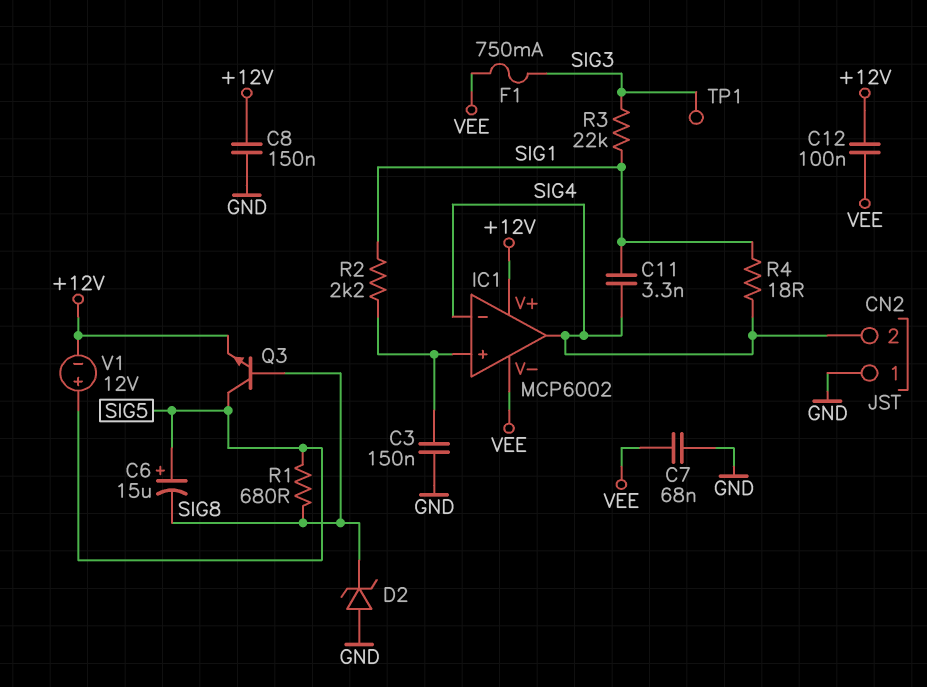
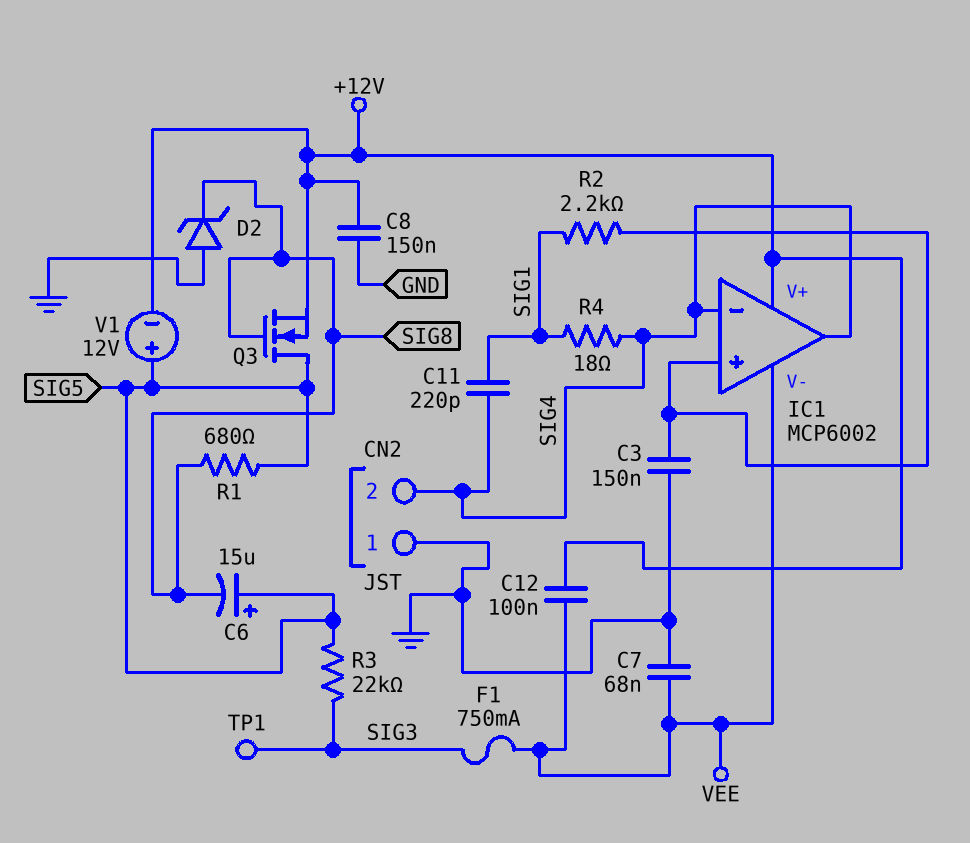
C11: 3.3nF (SIG1, SIG4) -> 220pF (SIG1, SIG4)
Q3: NPN (B SIG8, C SIG5, E +12V) -> NMOS (G SIG8, D SIG5, S +12V)
R3: 22k (SIG1, SIG3) -> 22k (SIG3, SIG5)

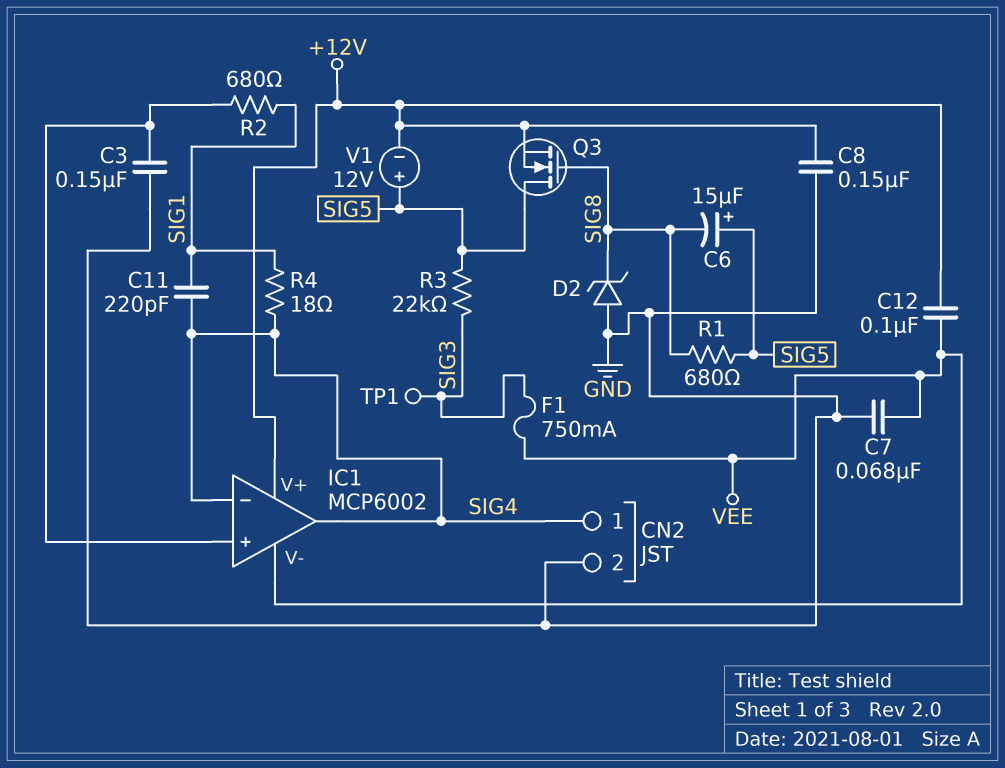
CN2 pin 1: GND -> SIG4
CN2 pin 2: SIG4 -> GND
R2: 2.2k (IC1/in+, SIG1) -> 680 (IC1/in+, SIG1)

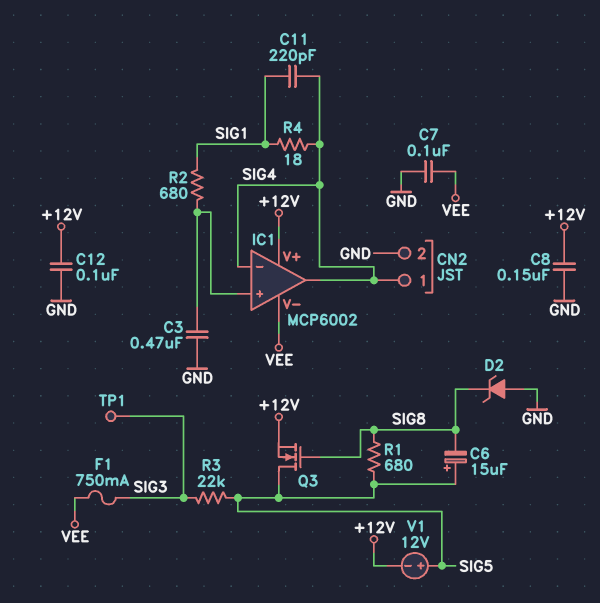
C3: 150nF (GND, IC1/in+) -> 470nF (GND, IC1/in+)
C7: 68nF (GND, VEE) -> 100nF (GND, VEE)
C12: 100nF (+12V, VEE) -> 100nF (+12V, GND)

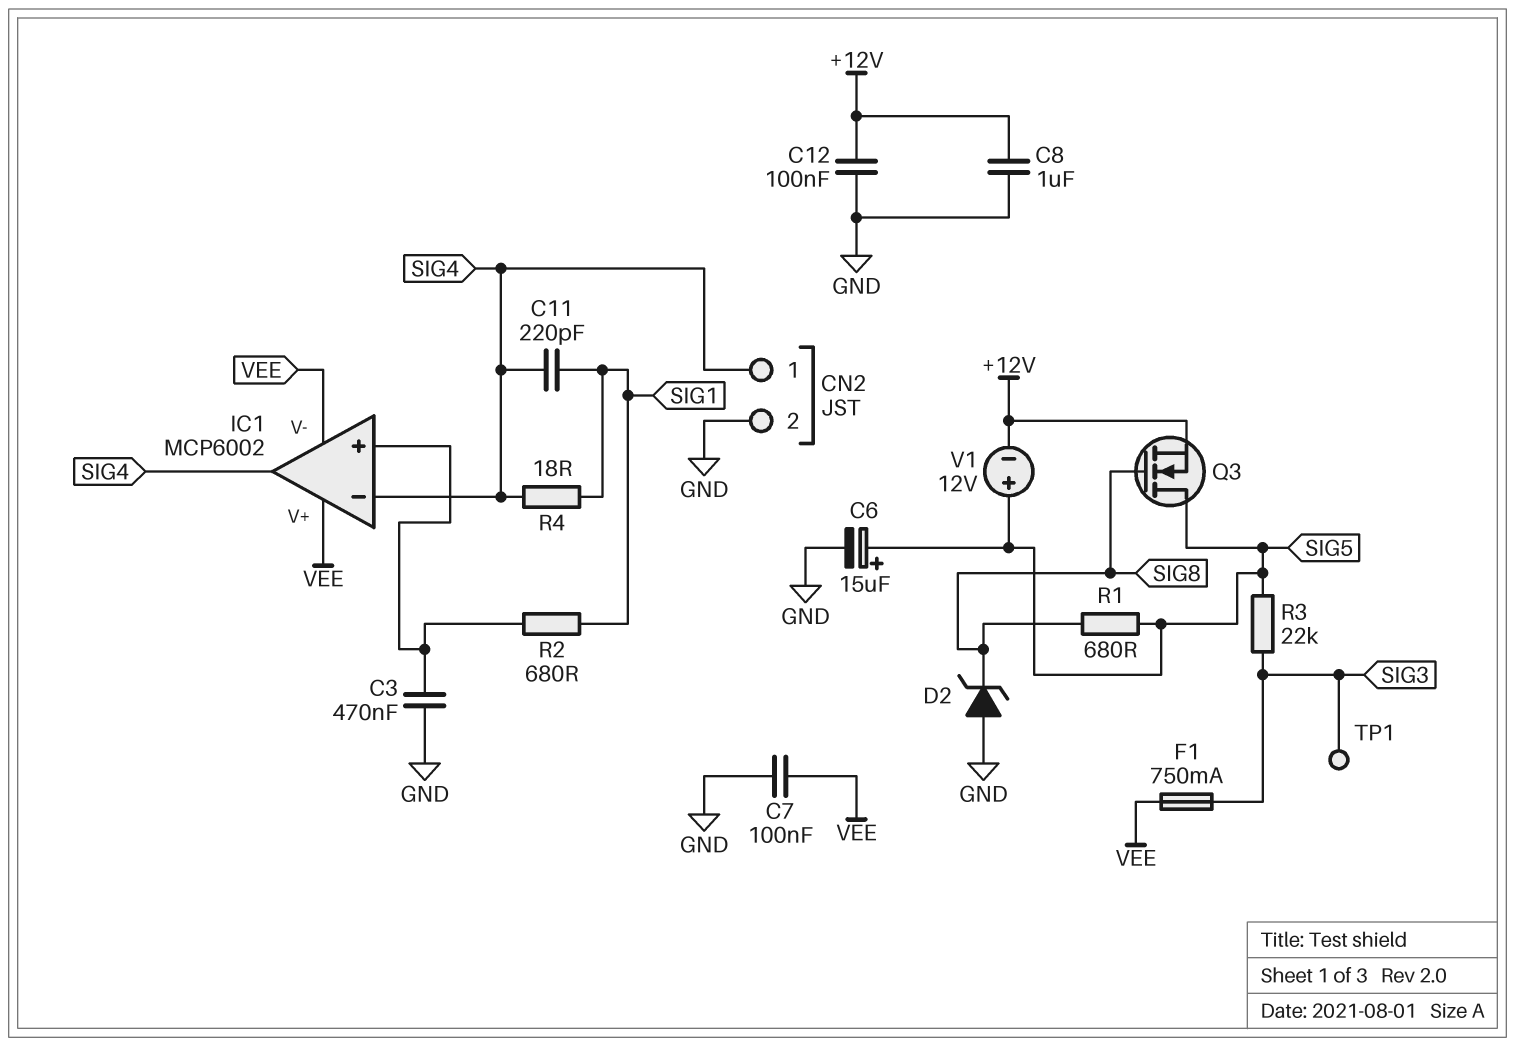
C6: 15uF (plus SIG5, minus SIG8) -> 15uF (plus SIG5, minus GND)
C8: 150nF (+12V, GND) -> 1uF (+12V, GND)
IC1 pin V+: +12V -> VEE

